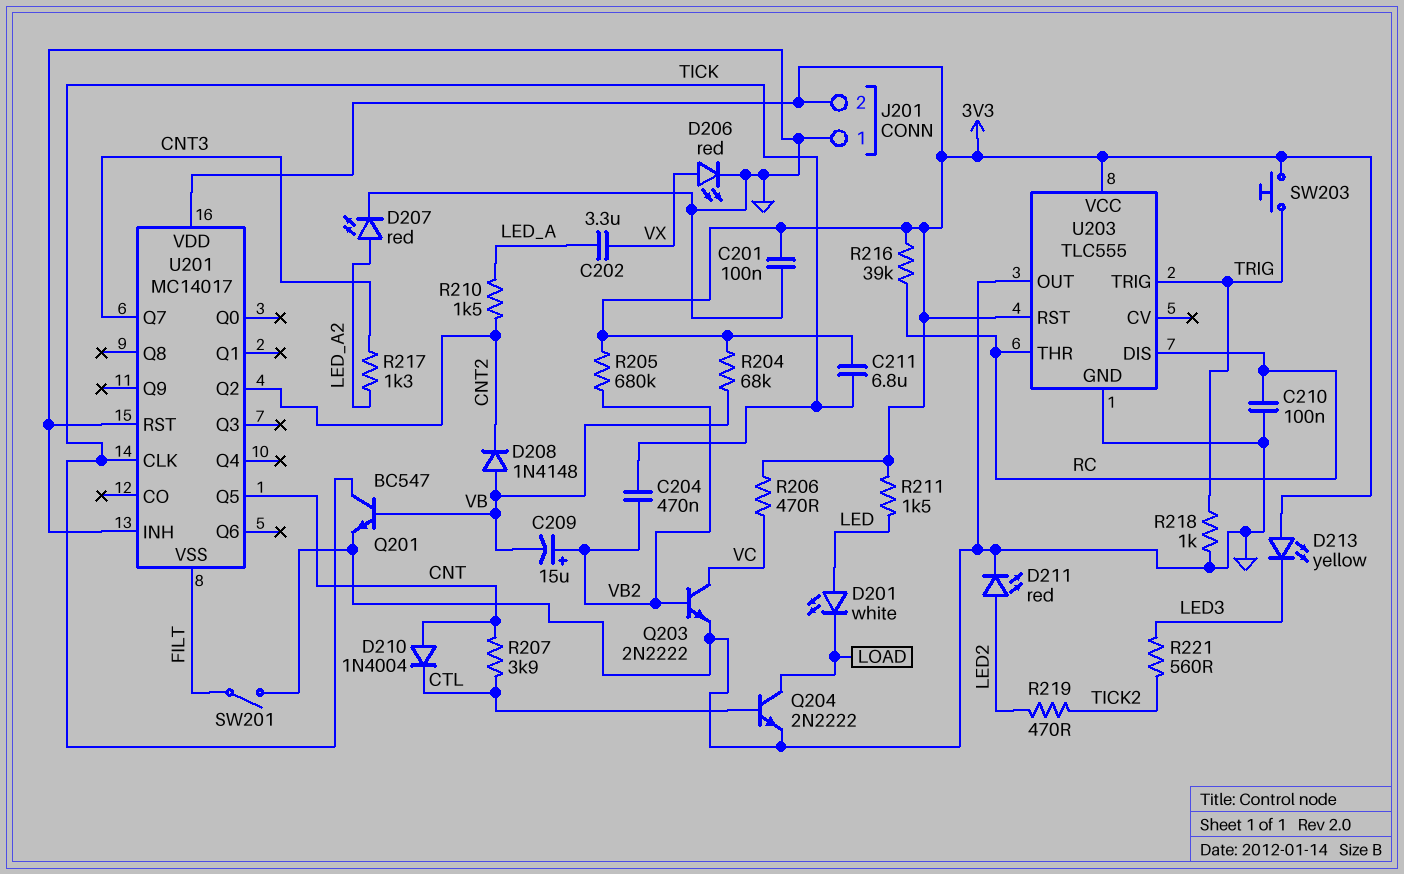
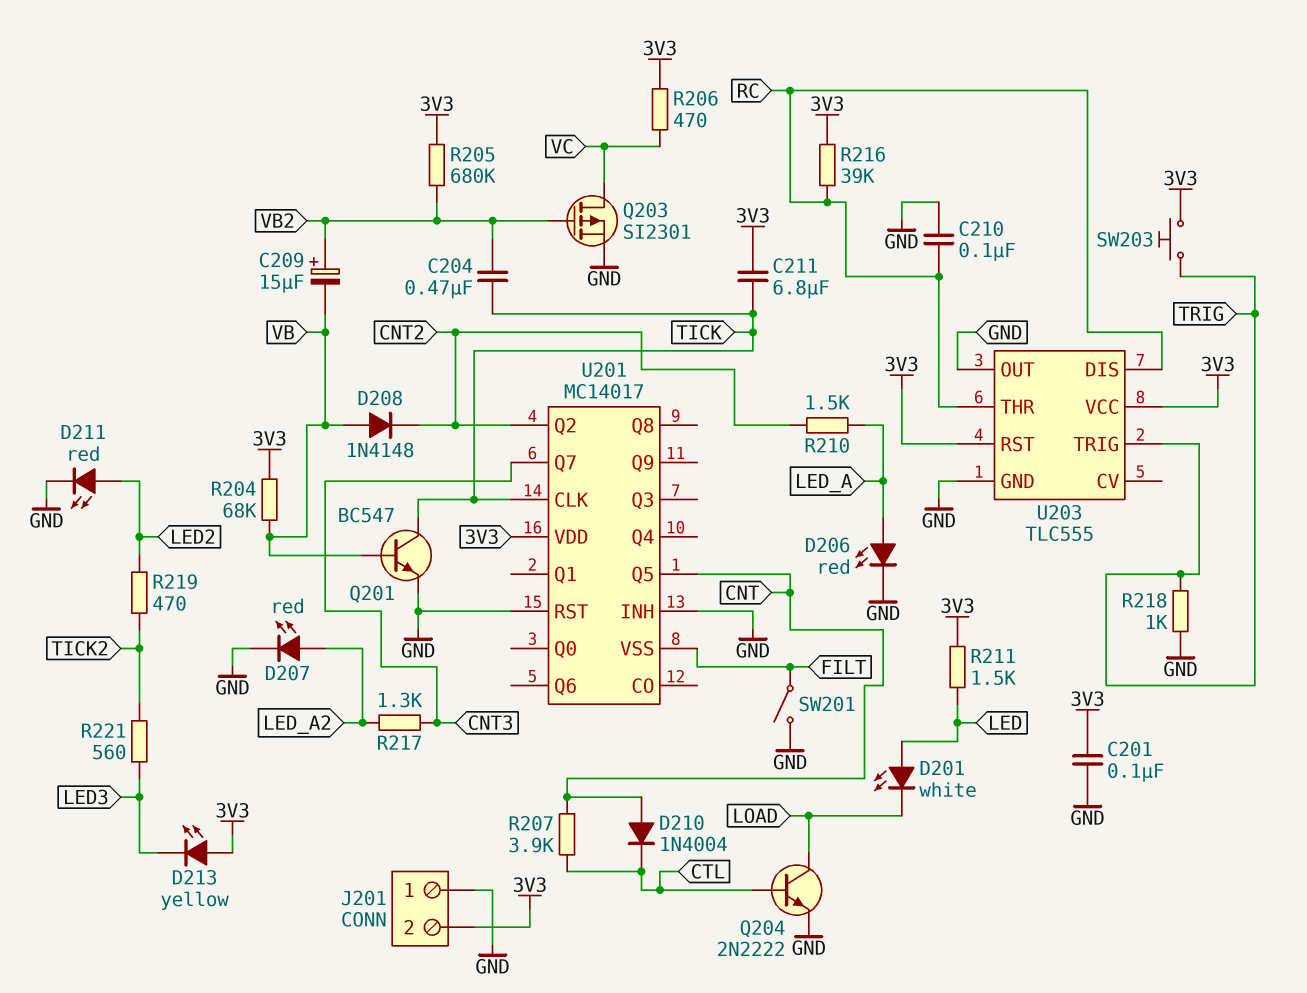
C202: 3.3uF (LED_A, VX) -> none
D206: LED red (A VX, K GND) -> LED red (A LED_A, K GND)
Q203: NPN 2N2222 (B VB2, C VC, E GND) -> PMOS SI2301 (G VB2, D VC, S GND)

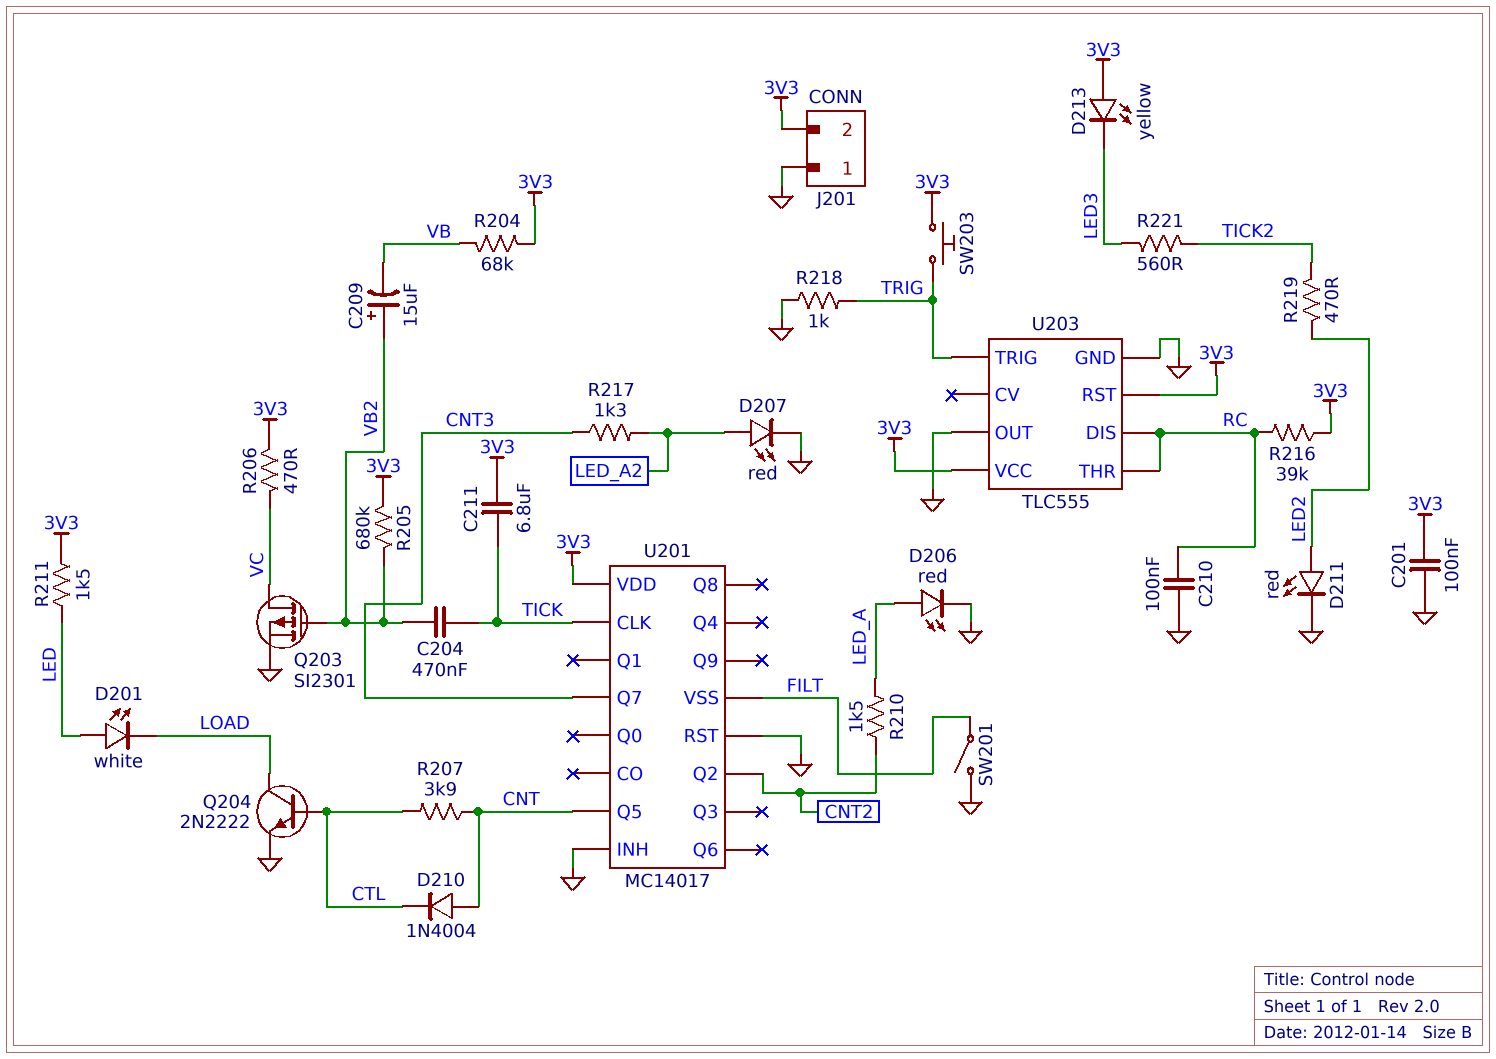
D208: diode 1N4148 (A VB, K CNT2) -> none
Q201: NPN BC547 (B VB, C TICK, E GND) -> none

